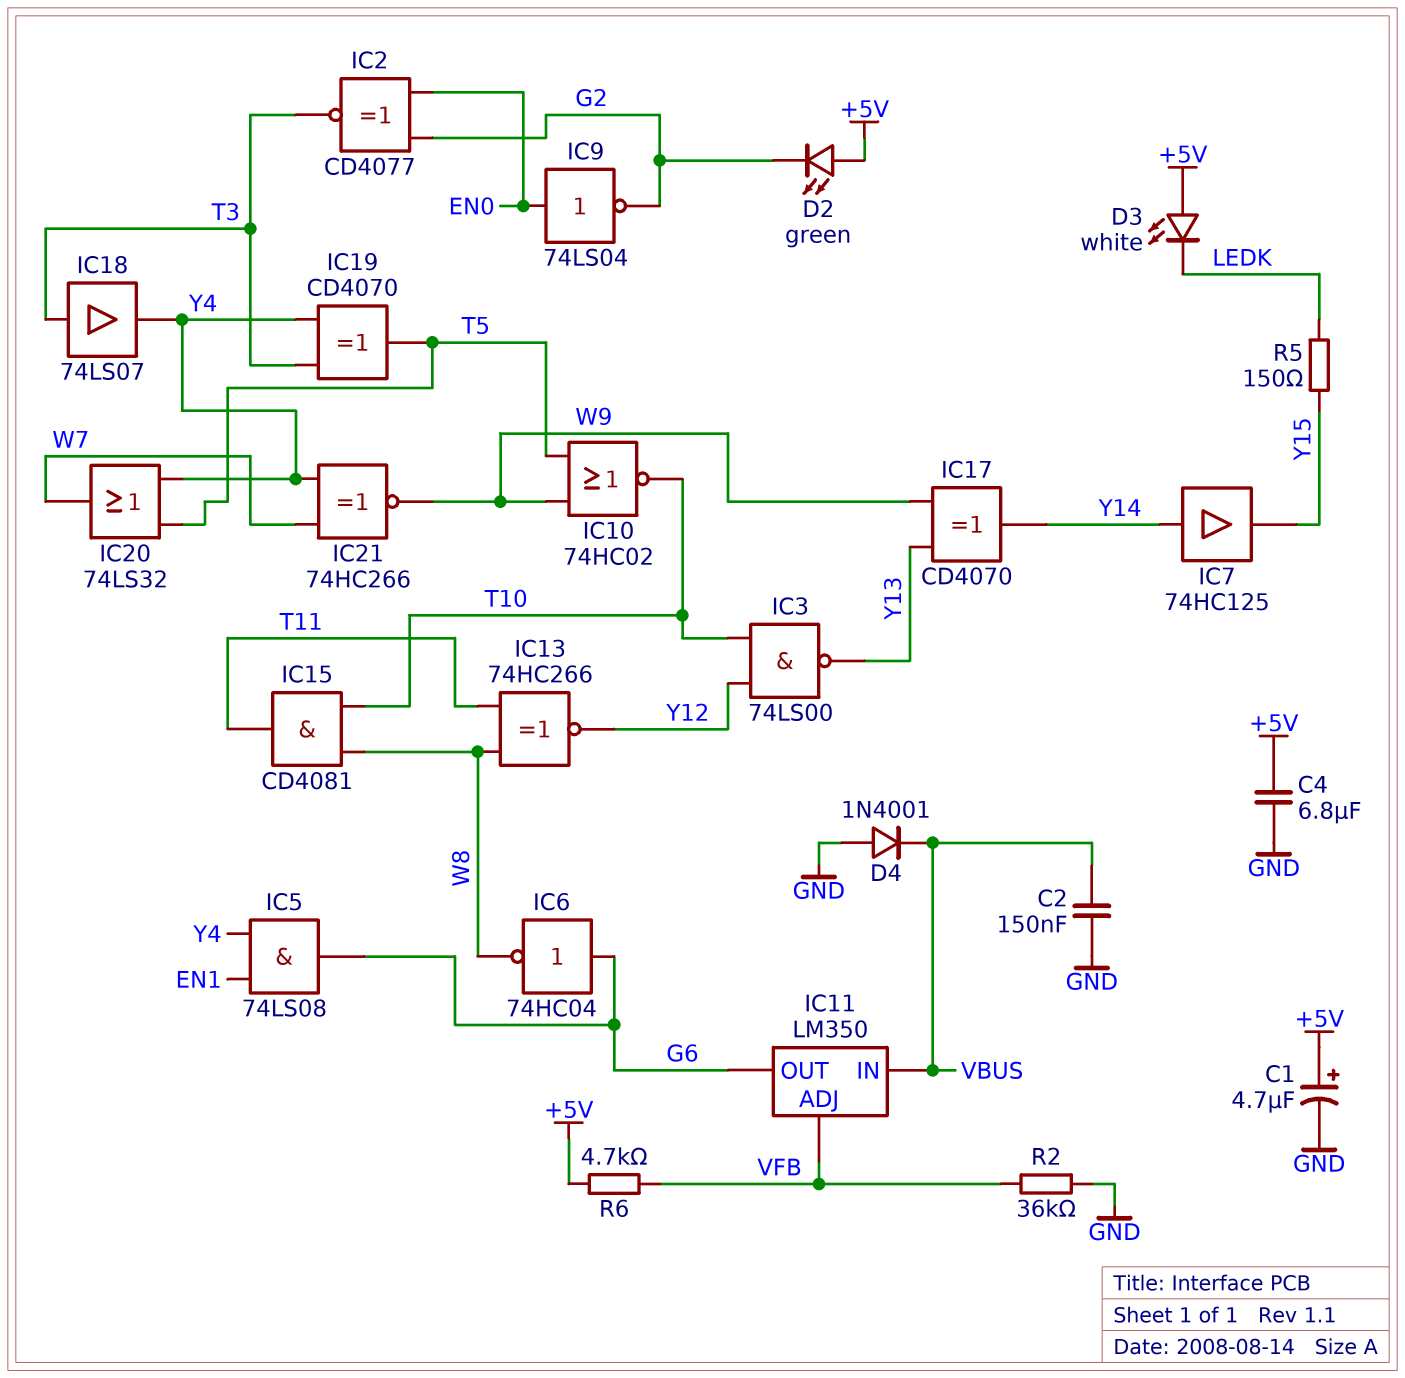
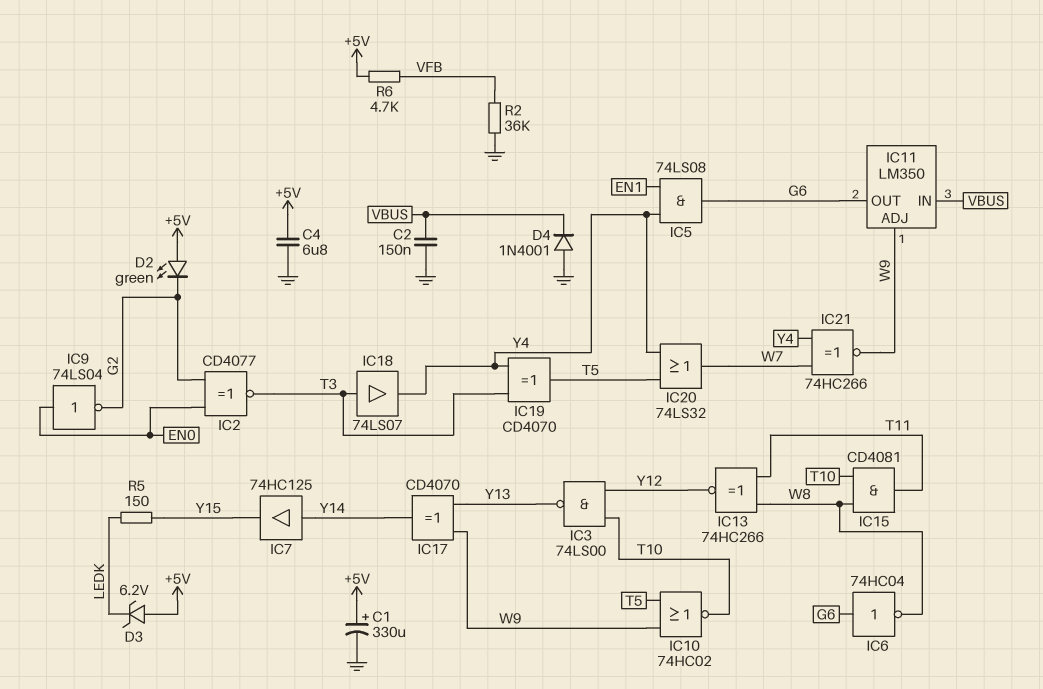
C1: 4.7uF (plus +5V, minus GND) -> 330uF (plus +5V, minus GND)
D3: LED white (A +5V, K LEDK) -> zener 6.2V (A +5V, K LEDK)
IC11 pin ADJ: VFB -> W9

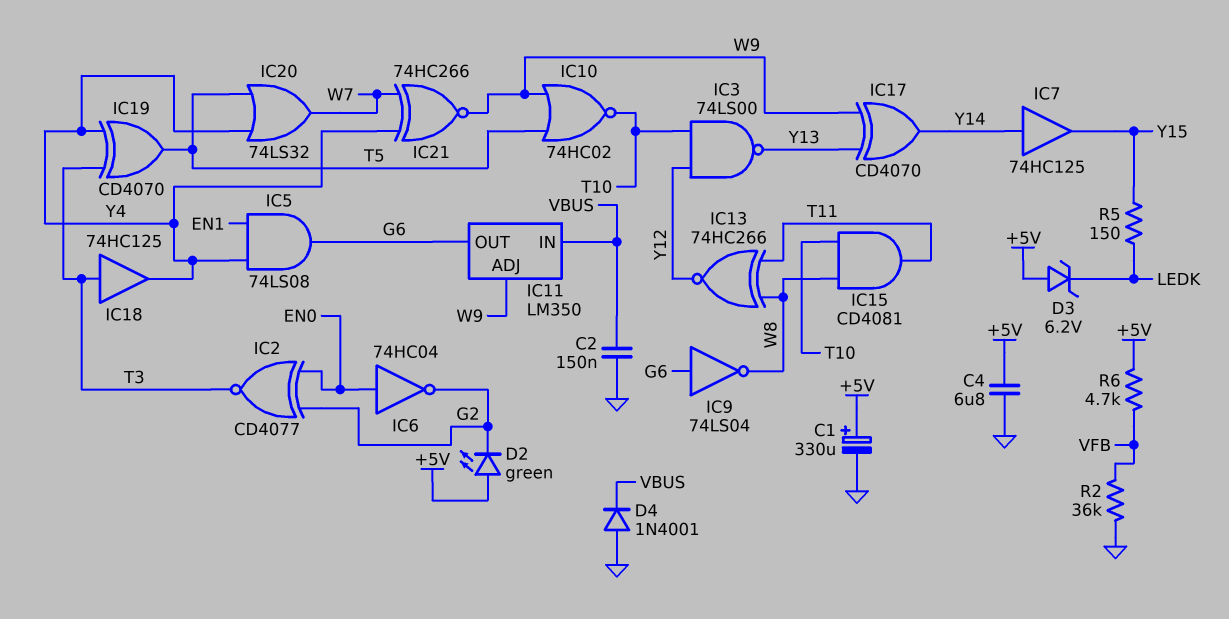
IC6: NOT 74HC04 (in G6, out W8) -> NOT 74HC04 (in EN0, out G2)
IC9: NOT 74LS04 (in EN0, out G2) -> NOT 74LS04 (in G6, out W8)
IC18: buffer 74LS07 (in T3, out Y4) -> buffer 74HC125 (in T3, out Y4)

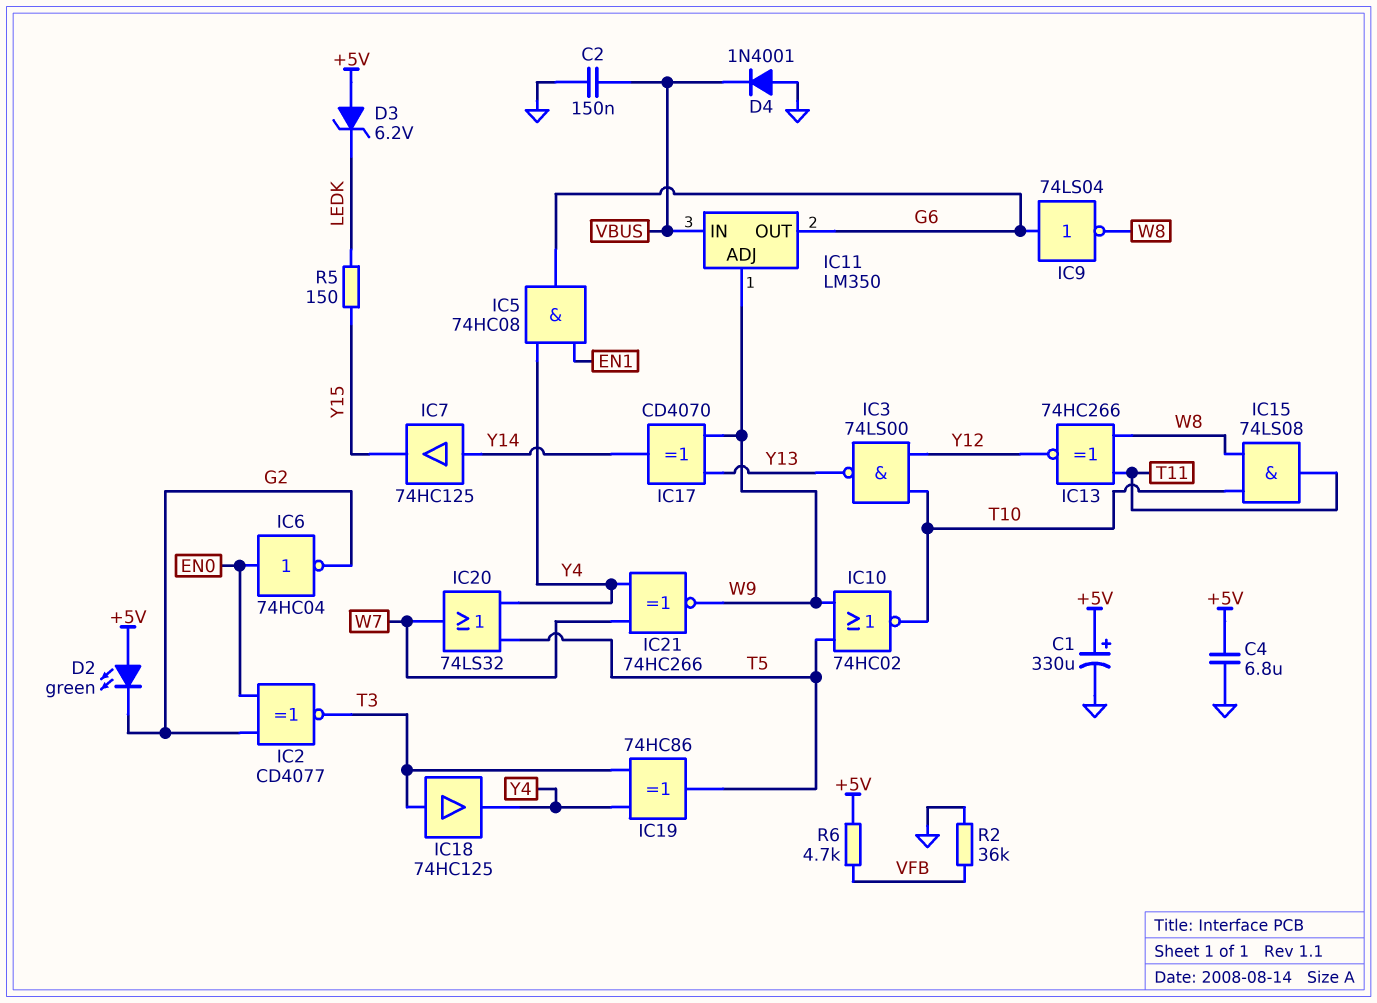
IC5: AND 74LS08 (in EN1, in Y4, out G6) -> AND 74HC08 (in EN1, in Y4, out G6)
IC15: AND CD4081 (in T10, in W8, out T11) -> AND 74LS08 (in T10, in W8, out T11)
IC19: XOR CD4070 (in T3, in Y4, out T5) -> XOR 74HC86 (in T3, in Y4, out T5)

